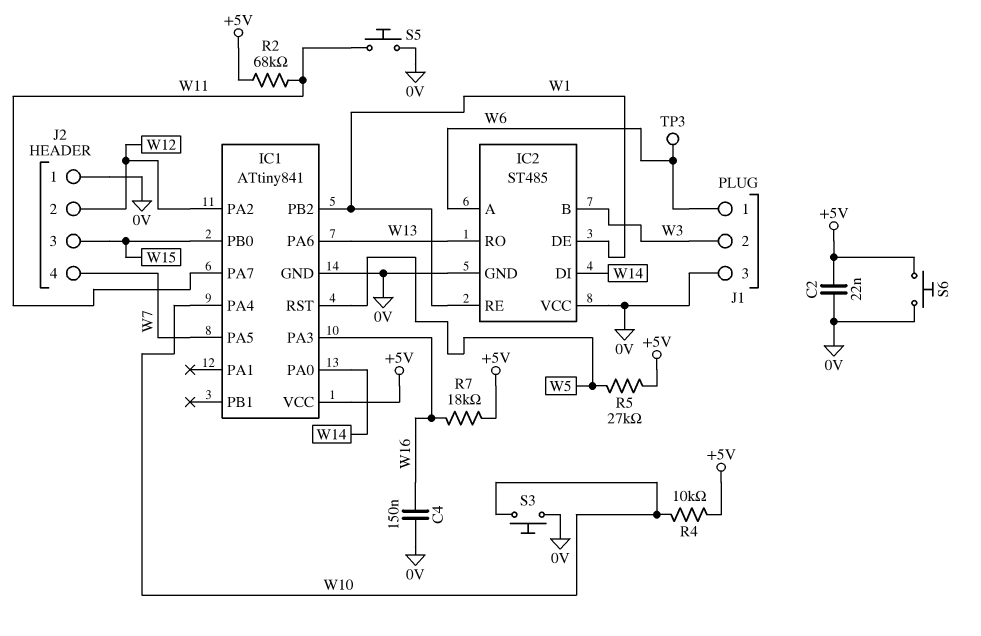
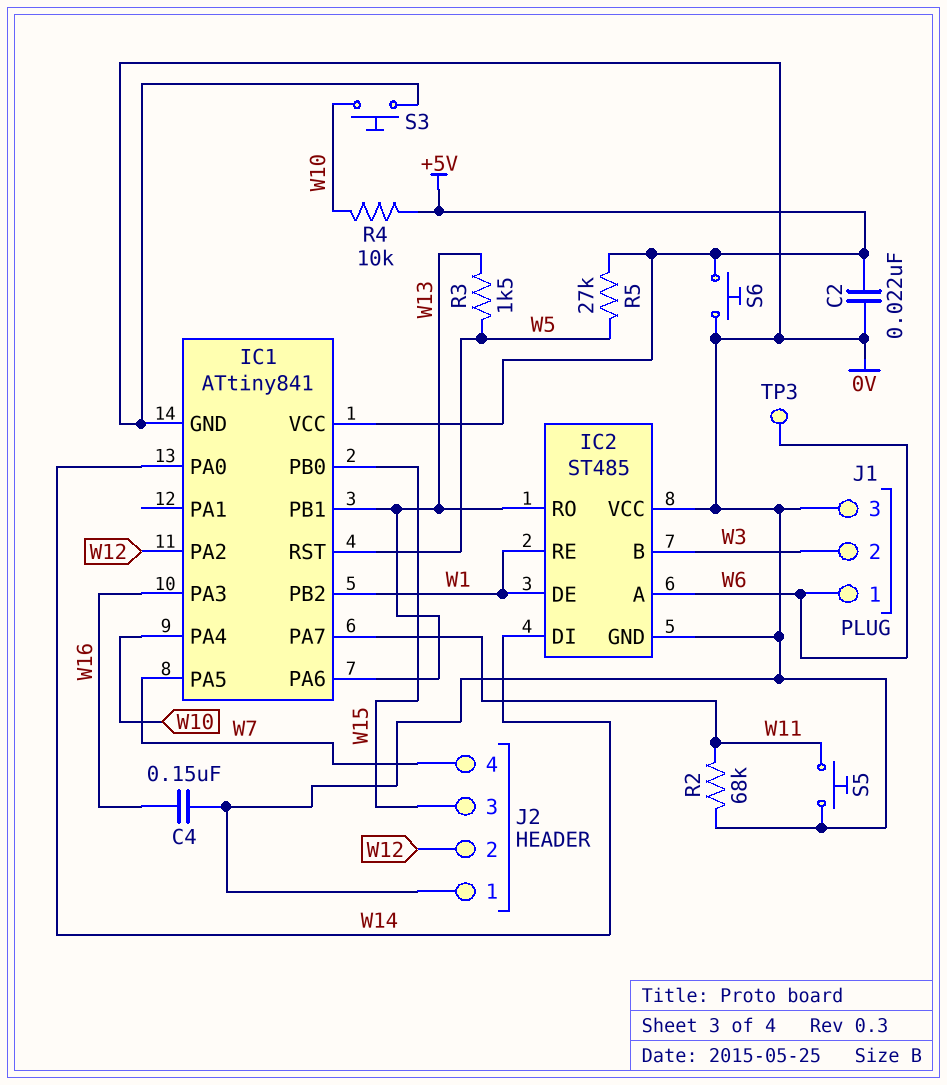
IC1 pin PB1: none -> W13
R2: 68k (+5V, W11) -> 68k (0V, W11)
R3: none -> 1.5k (W5, W13)
R7: 18k (+5V, W16) -> none

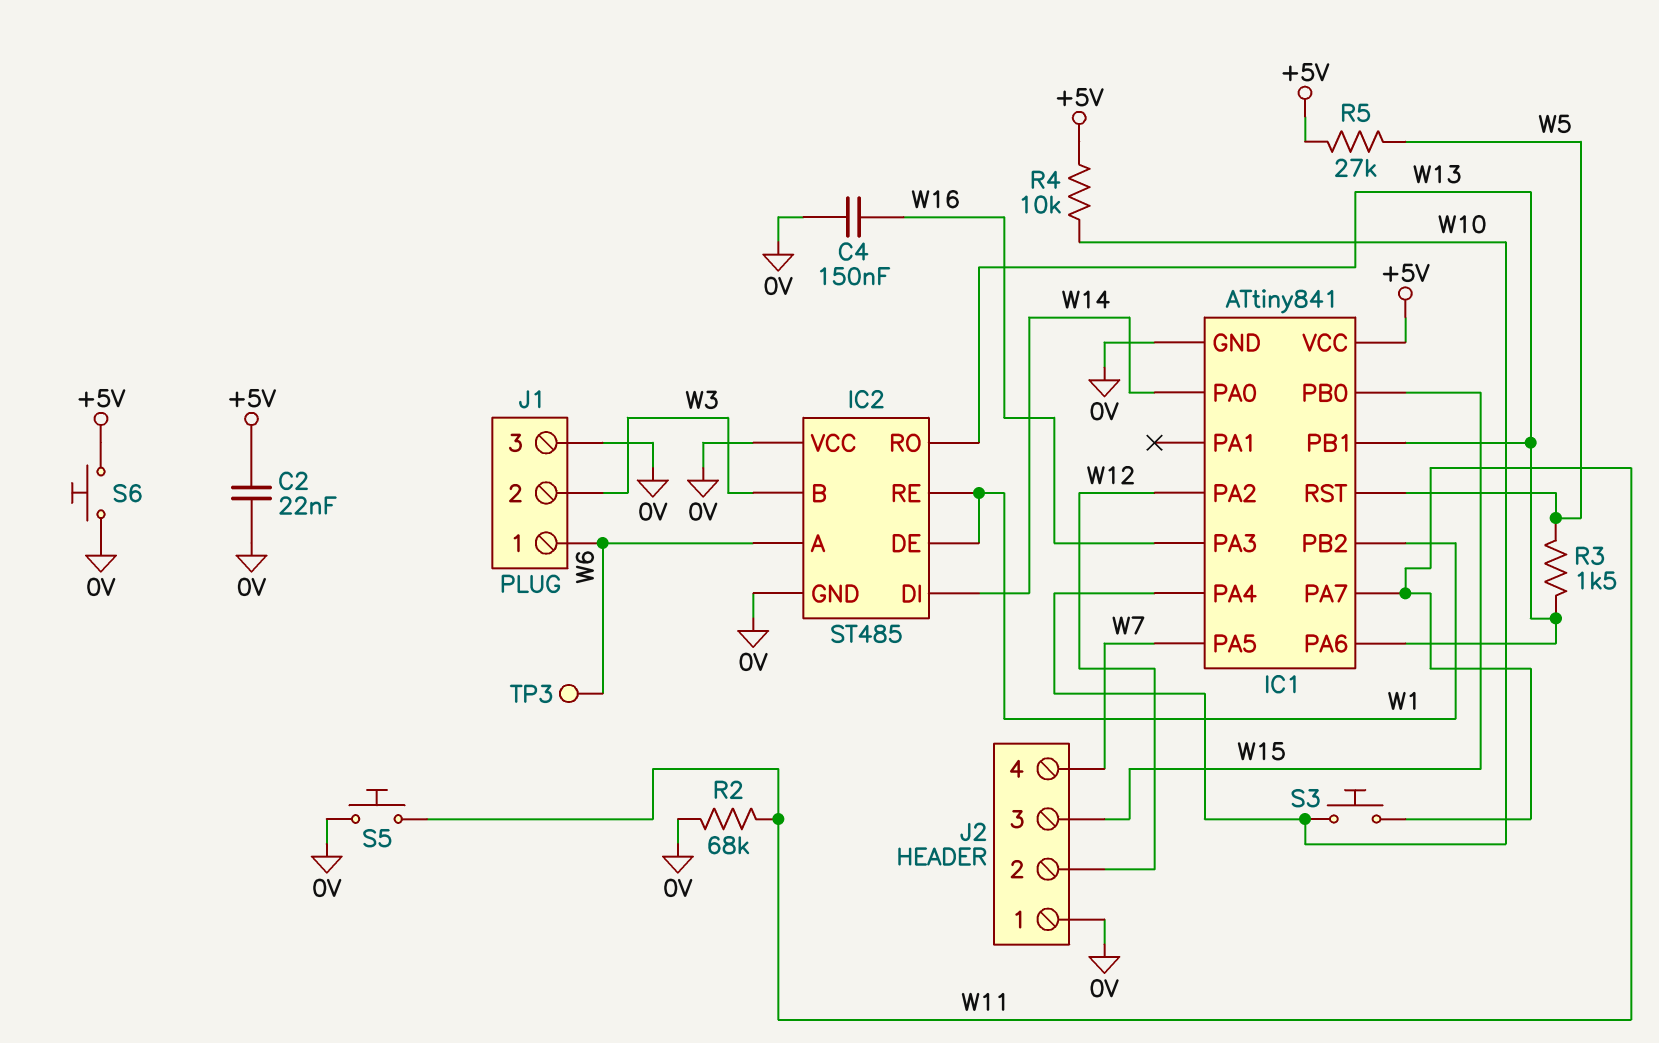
S3: button (0V, W10) -> button (W10, W11)

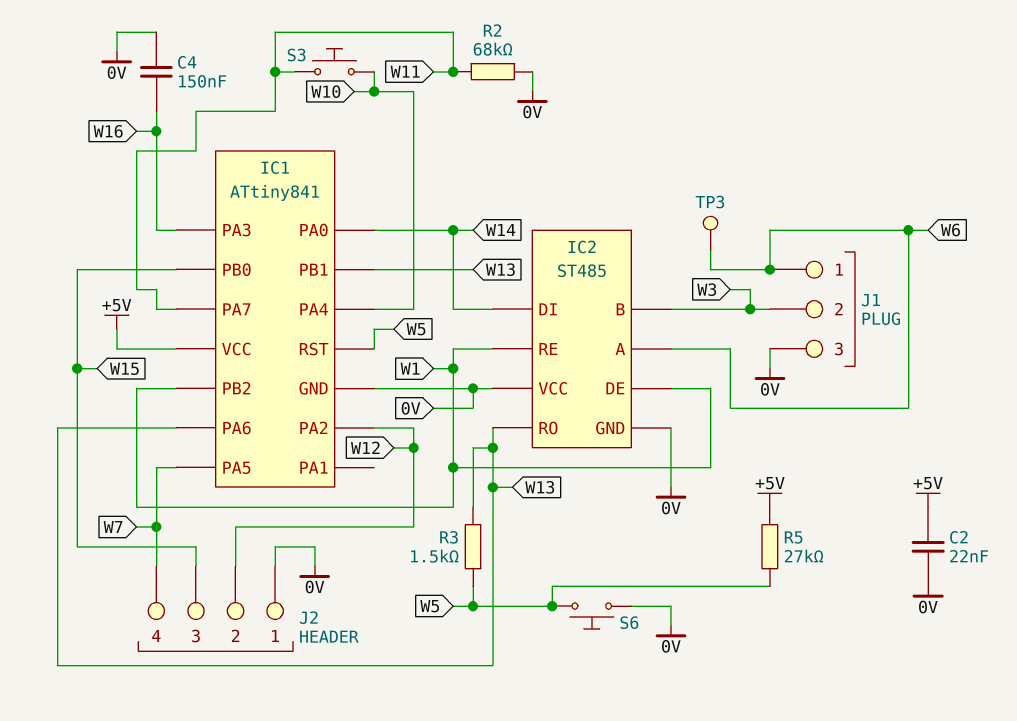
R4: 10k (+5V, W10) -> none
S5: button (0V, W11) -> none
S6: button (+5V, 0V) -> button (0V, W5)

